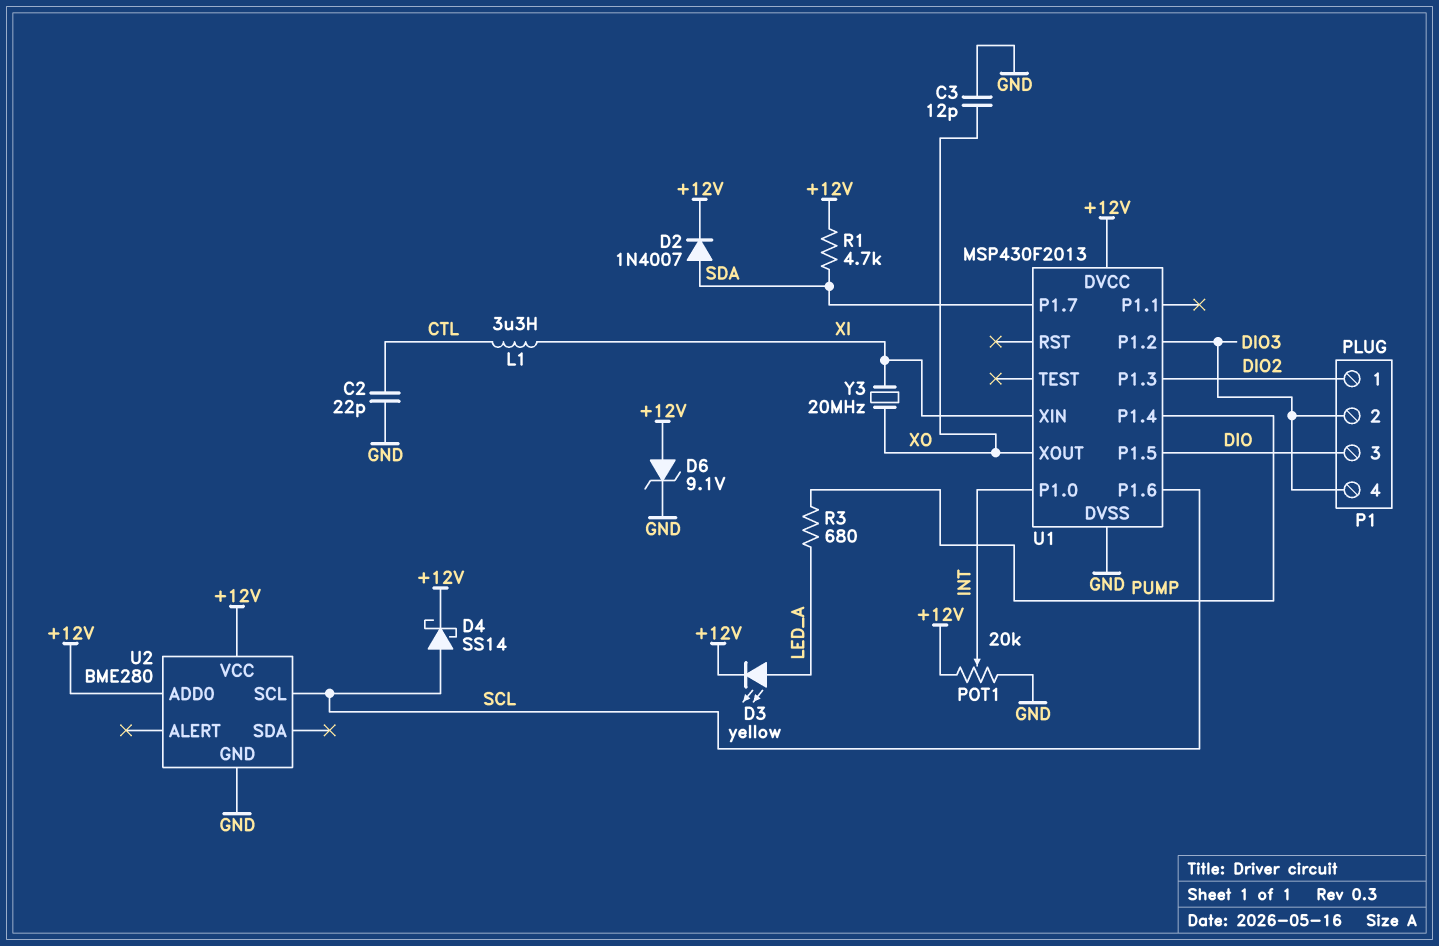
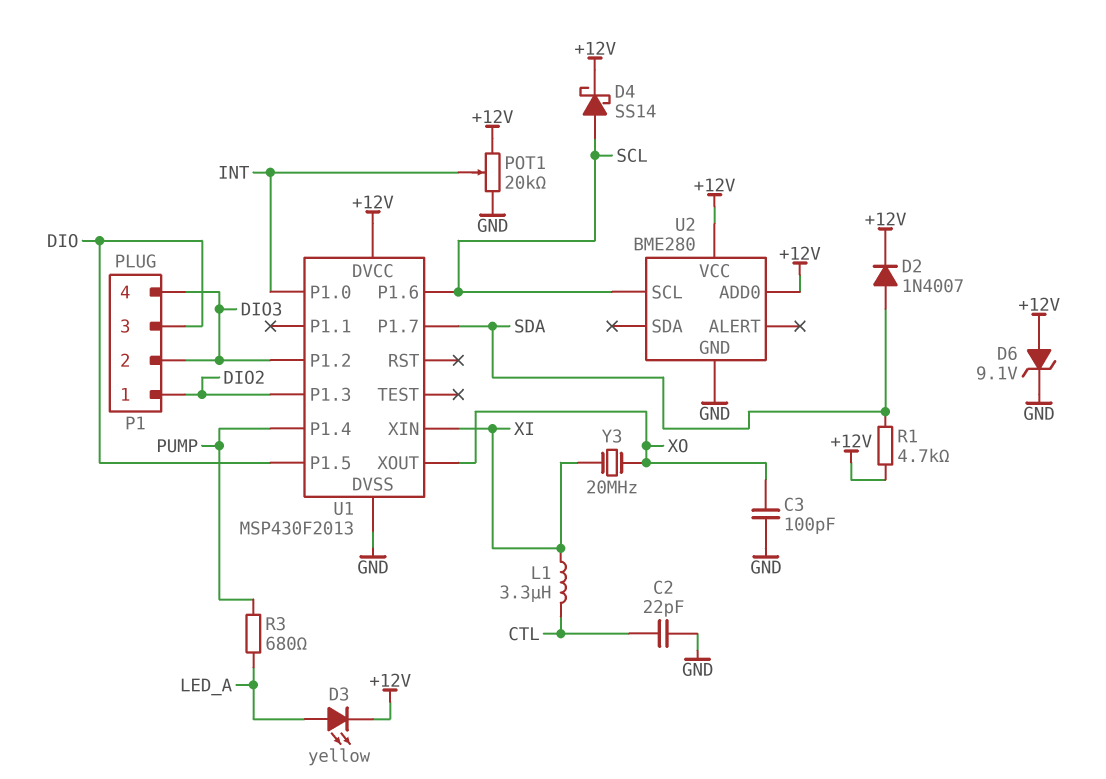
C3: 12pF (GND, XO) -> 100pF (GND, XO)

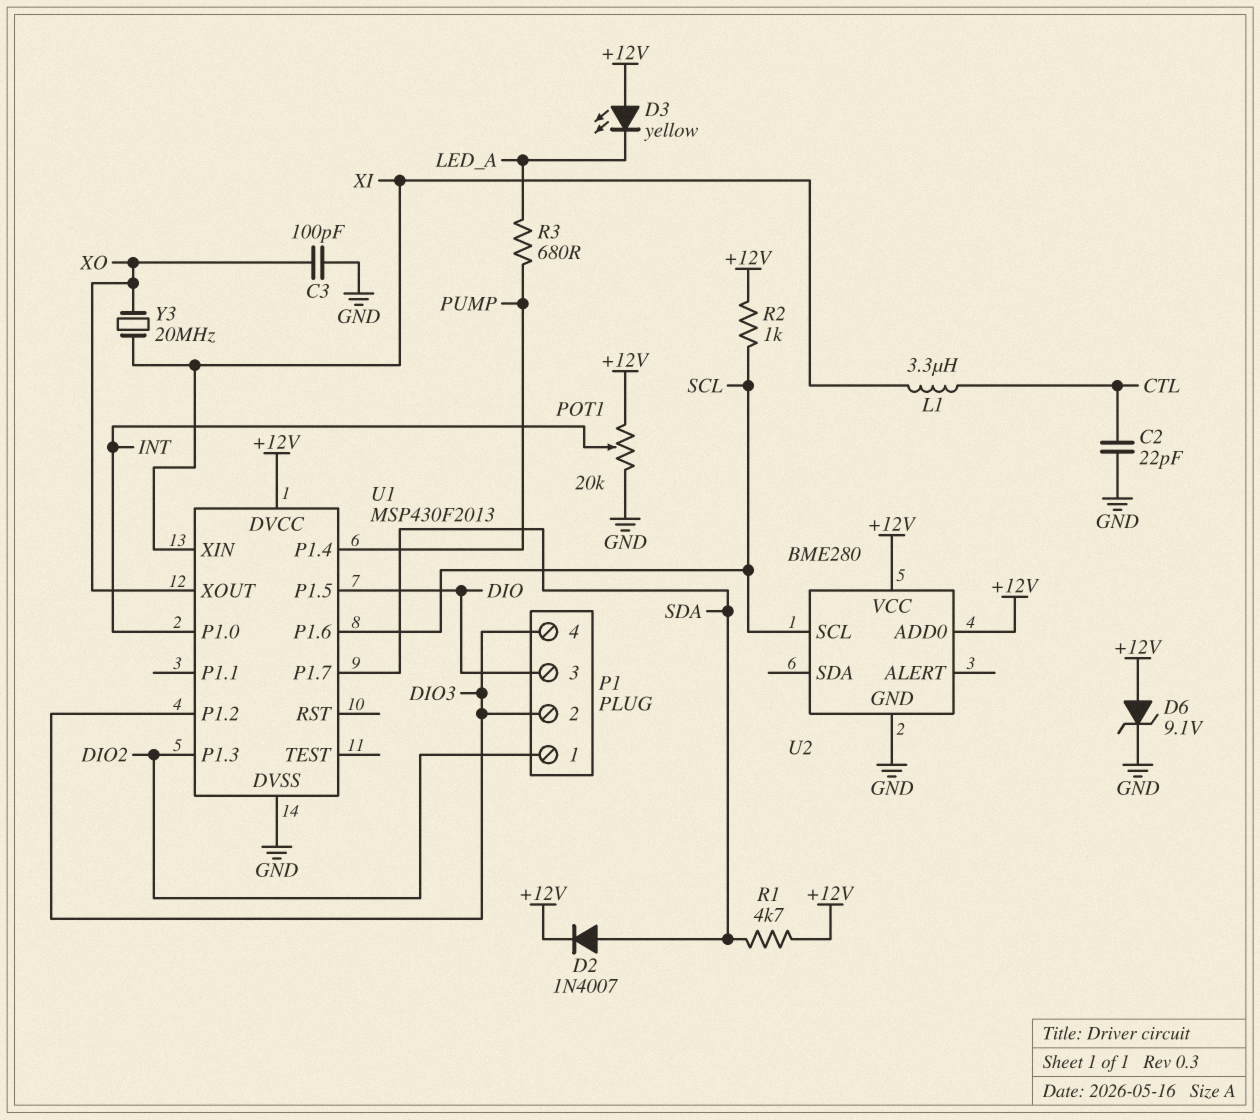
D3: LED yellow (A LED_A, K +12V) -> LED yellow (A +12V, K LED_A)
D4: schottky SS14 (A SCL, K +12V) -> none
R2: none -> 1k (+12V, SCL)

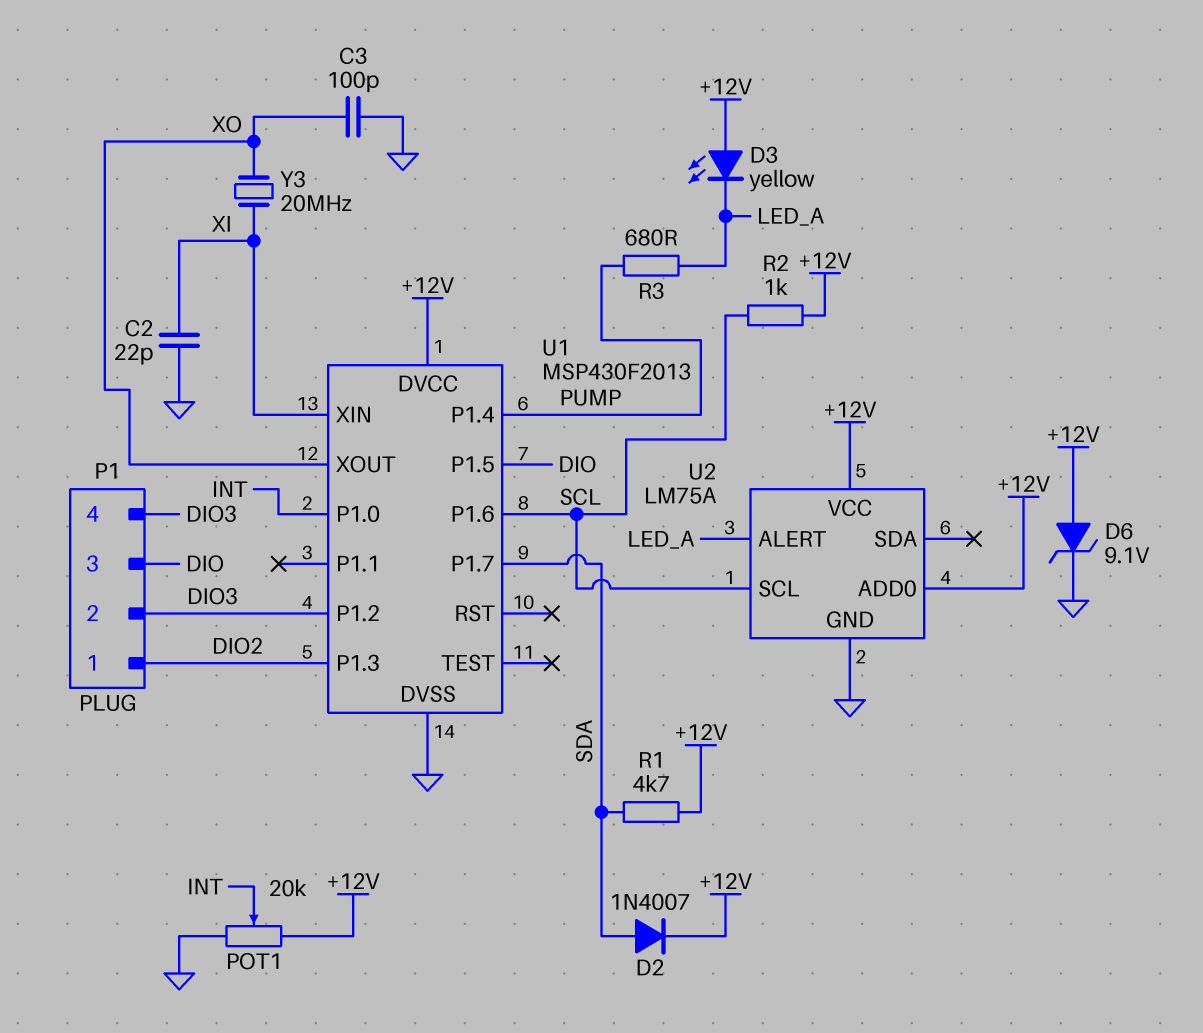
C2: 22pF (CTL, GND) -> 22pF (GND, XI)
L1: 3.3uH (CTL, XI) -> none
U2: BME280 -> LM75A
U2 pin ALERT: none -> LED_A

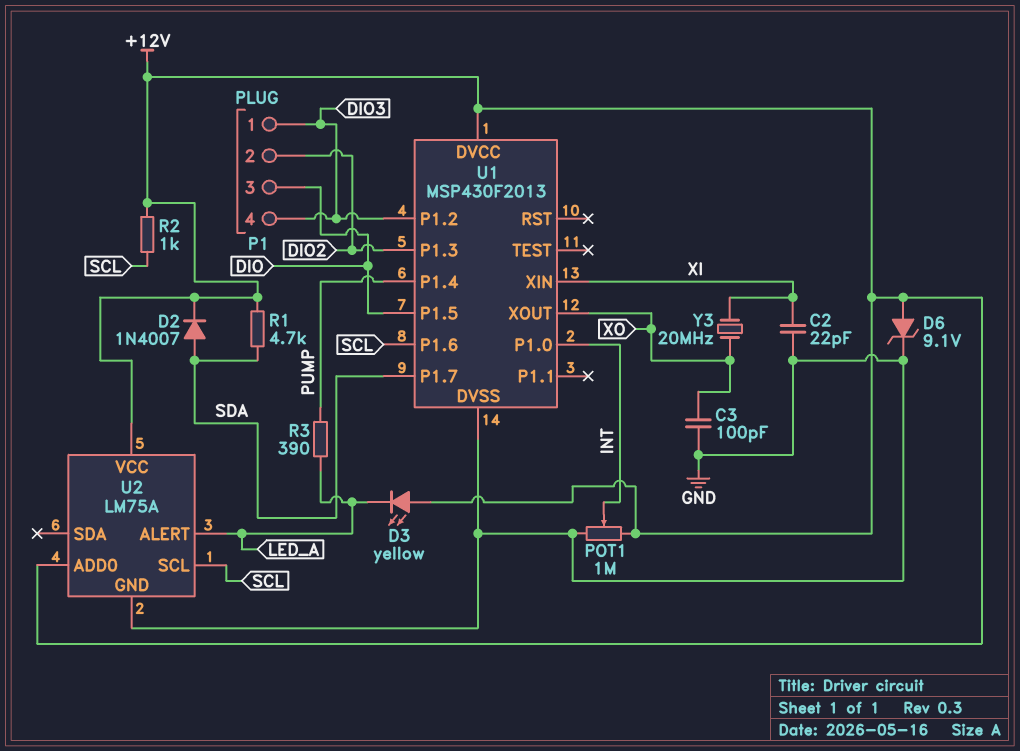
P1 pin 1: DIO2 -> DIO3
P1 pin 2: DIO3 -> DIO2
POT1: 20k (+12V, GND, wiper INT) -> 1M (+12V, GND, wiper INT)
R3: 680 (LED_A, PUMP) -> 390 (LED_A, PUMP)

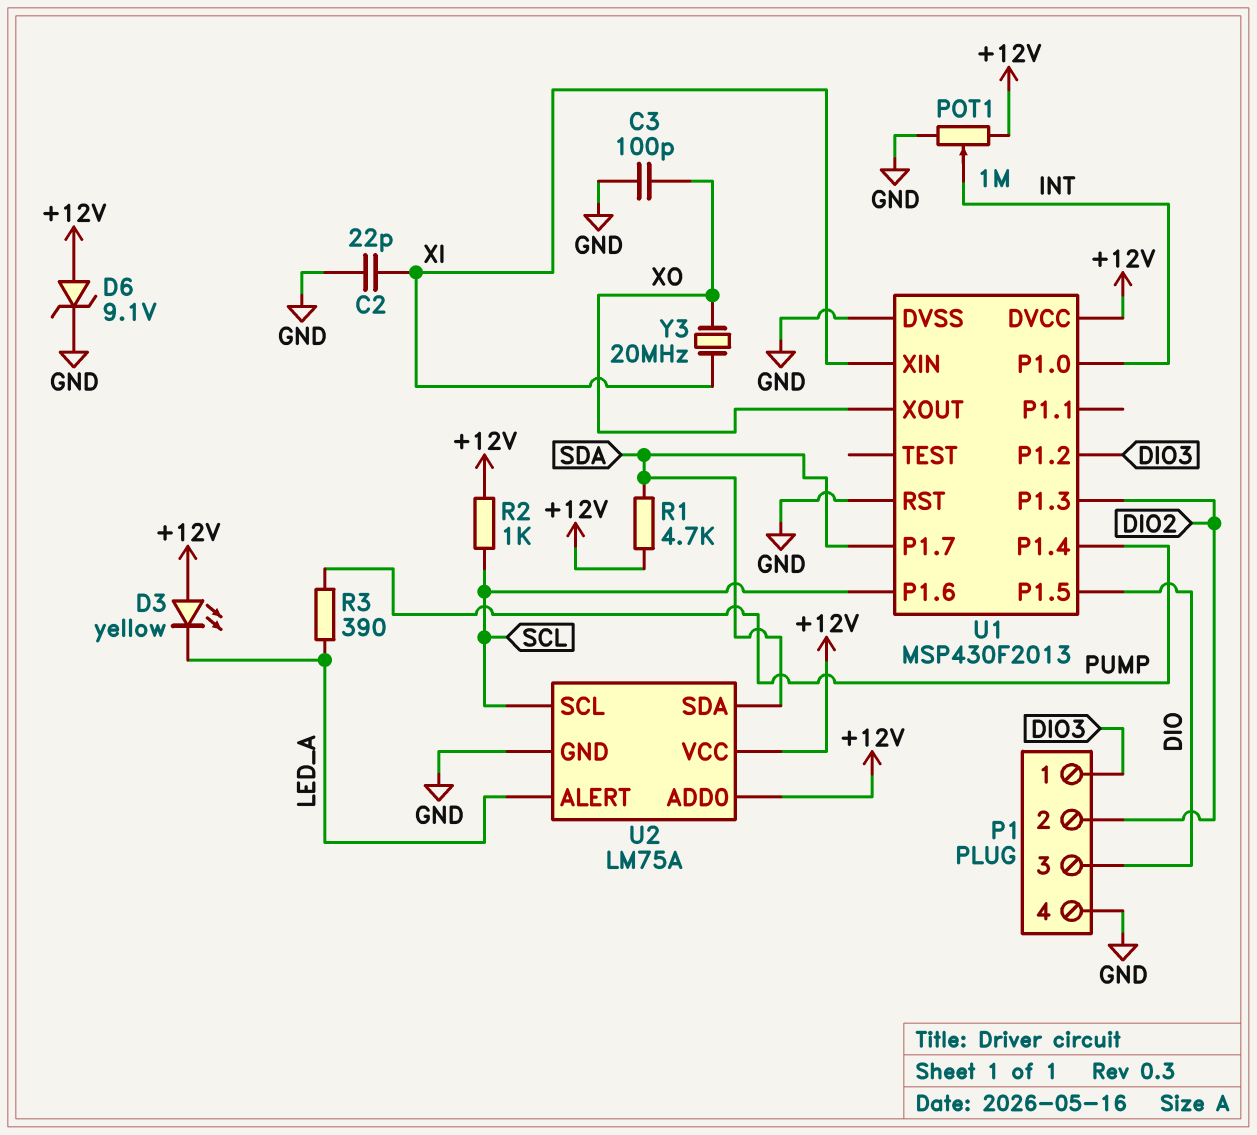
D2: diode 1N4007 (A SDA, K +12V) -> none
P1 pin 4: DIO3 -> GND
U1 pin RST: none -> GND
U2 pin SDA: none -> SDA

